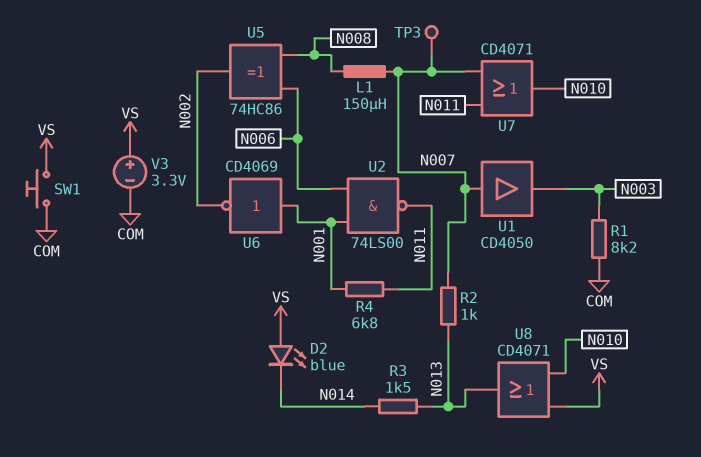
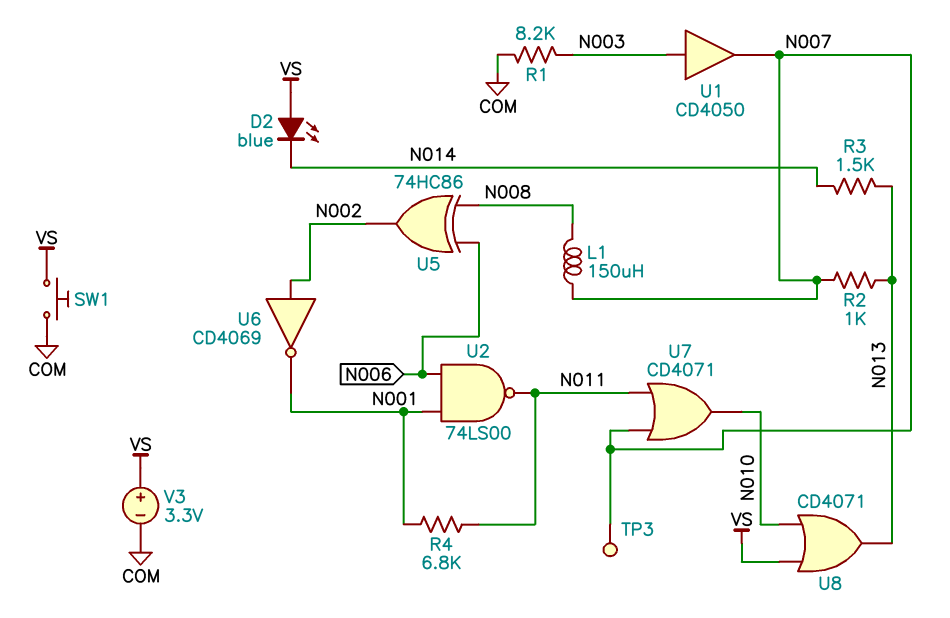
U1: buffer CD4050 (in N007, out N003) -> buffer CD4050 (in N003, out N007)
U6: NOT CD4069 (in N001, out N002) -> NOT CD4069 (in N002, out N001)

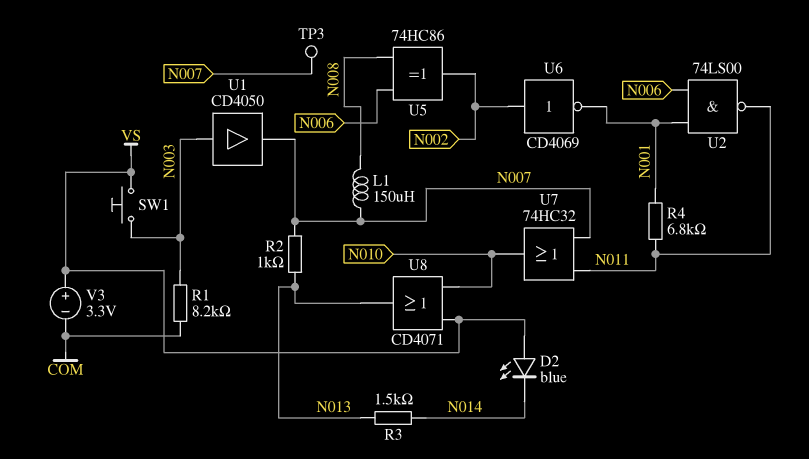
SW1: button (COM, VS) -> button (N003, VS)
U7: OR CD4071 (in N007, in N011, out N010) -> OR 74HC32 (in N007, in N011, out N010)

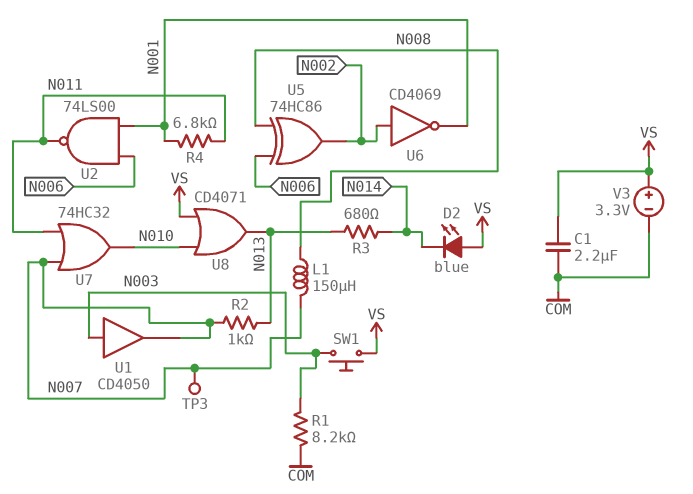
C1: none -> 2.2uF (COM, VS)
R3: 1.5k (N013, N014) -> 680 (N013, N014)

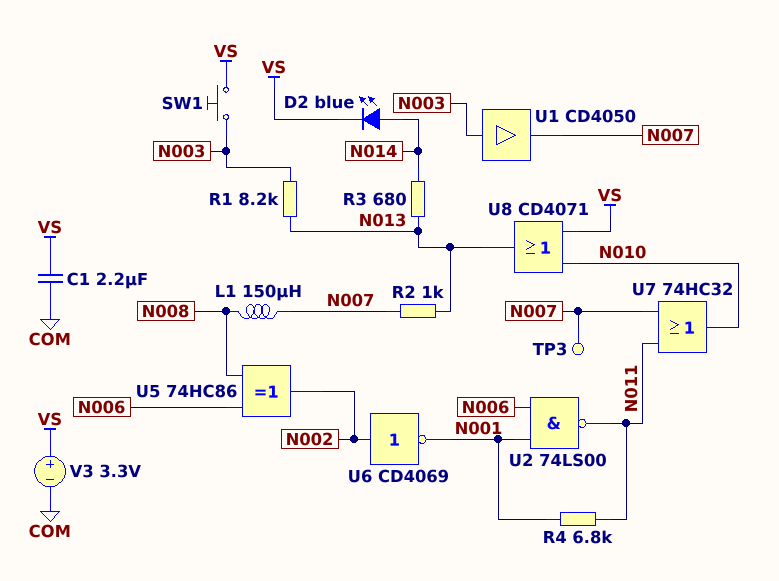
D2: LED blue (A VS, K N014) -> LED blue (A N014, K VS)
R1: 8.2k (COM, N003) -> 8.2k (N003, N013)

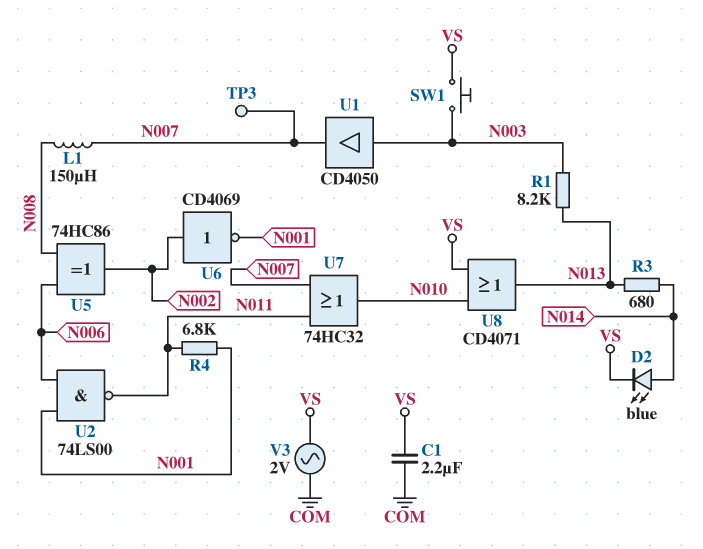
R2: 1k (N007, N013) -> none
V3: 3.3V (plus VS, minus COM) -> AC 2V (COM, VS)

